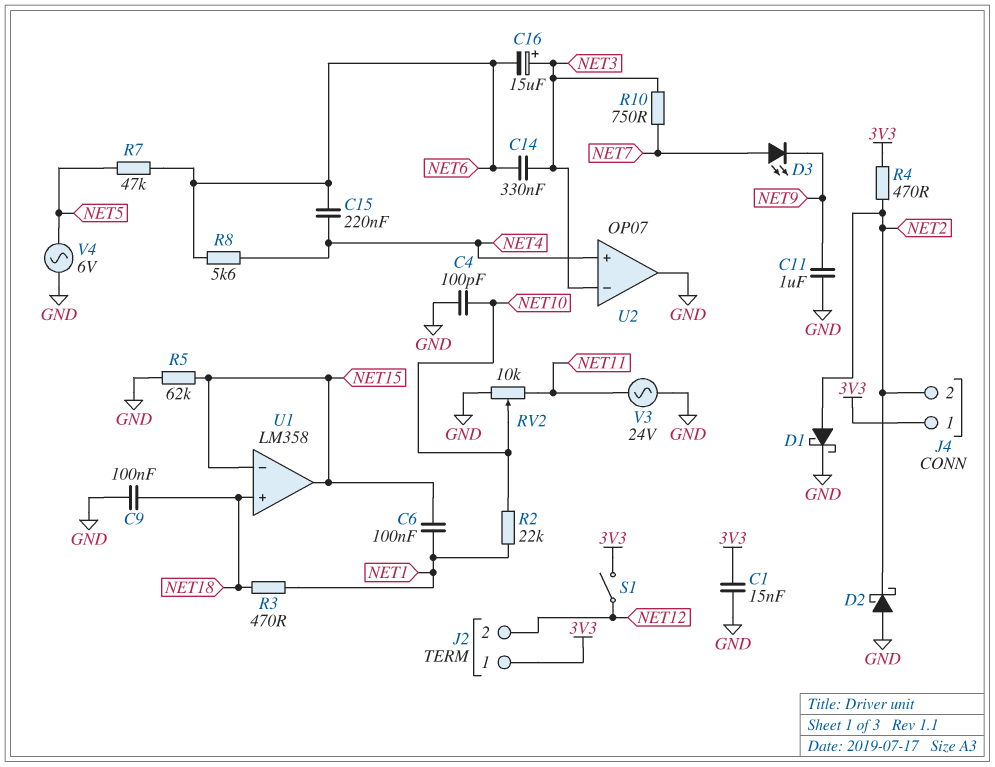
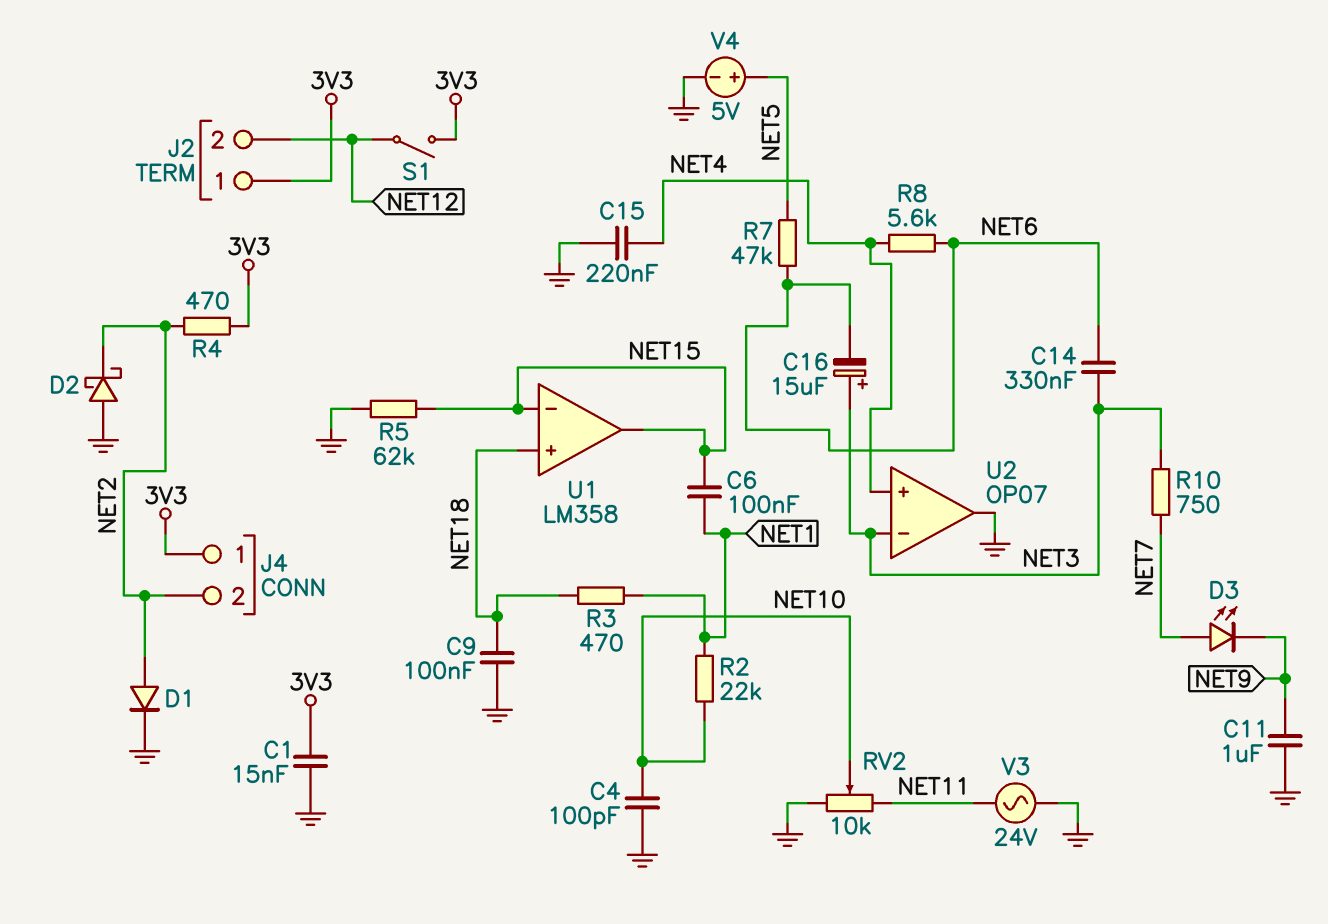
C15: 220nF (NET4, NET6) -> 220nF (GND, NET4)
D1: schottky (A NET2, K GND) -> diode (A NET2, K GND)
V4: AC 6V (GND, NET5) -> 5V (plus NET5, minus GND)

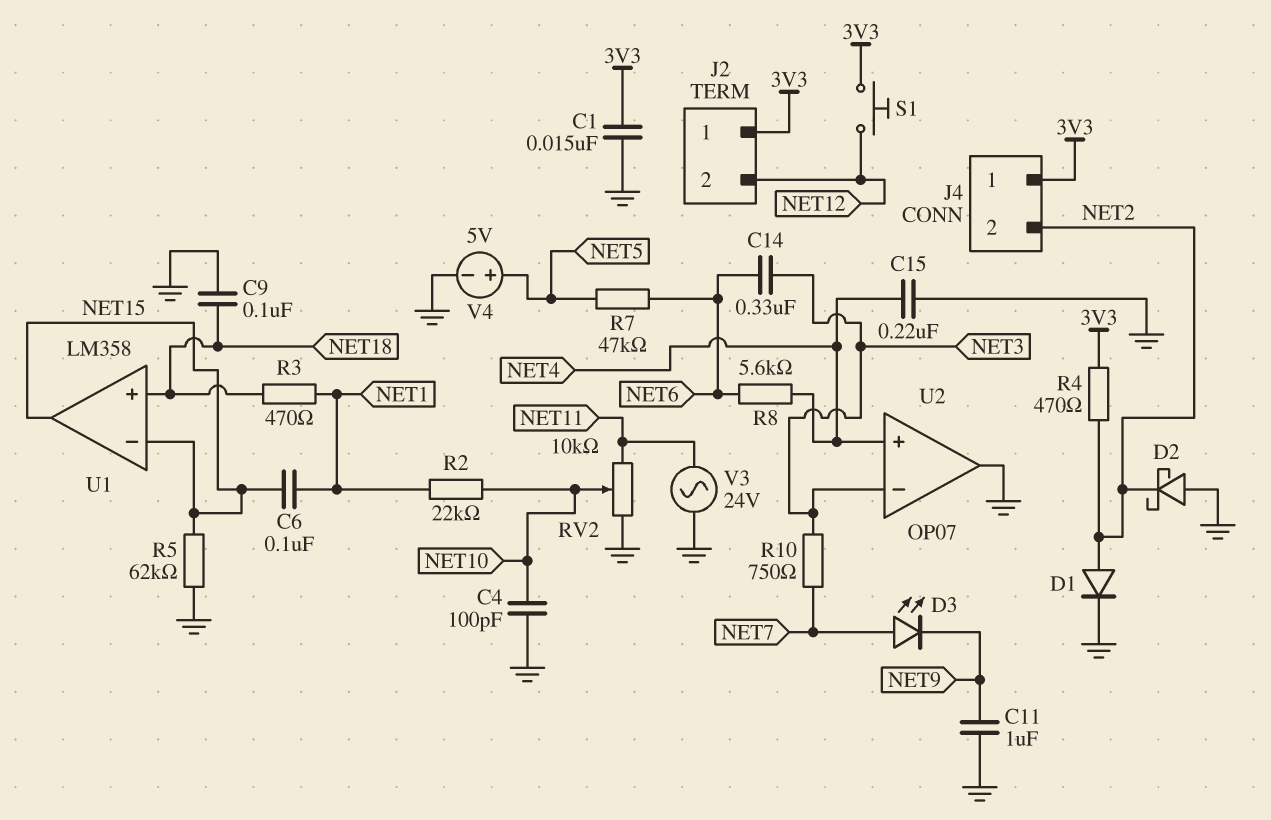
C16: 15uF (plus NET3, minus NET6) -> none
S1: switch (3V3, NET12) -> button (3V3, NET12)

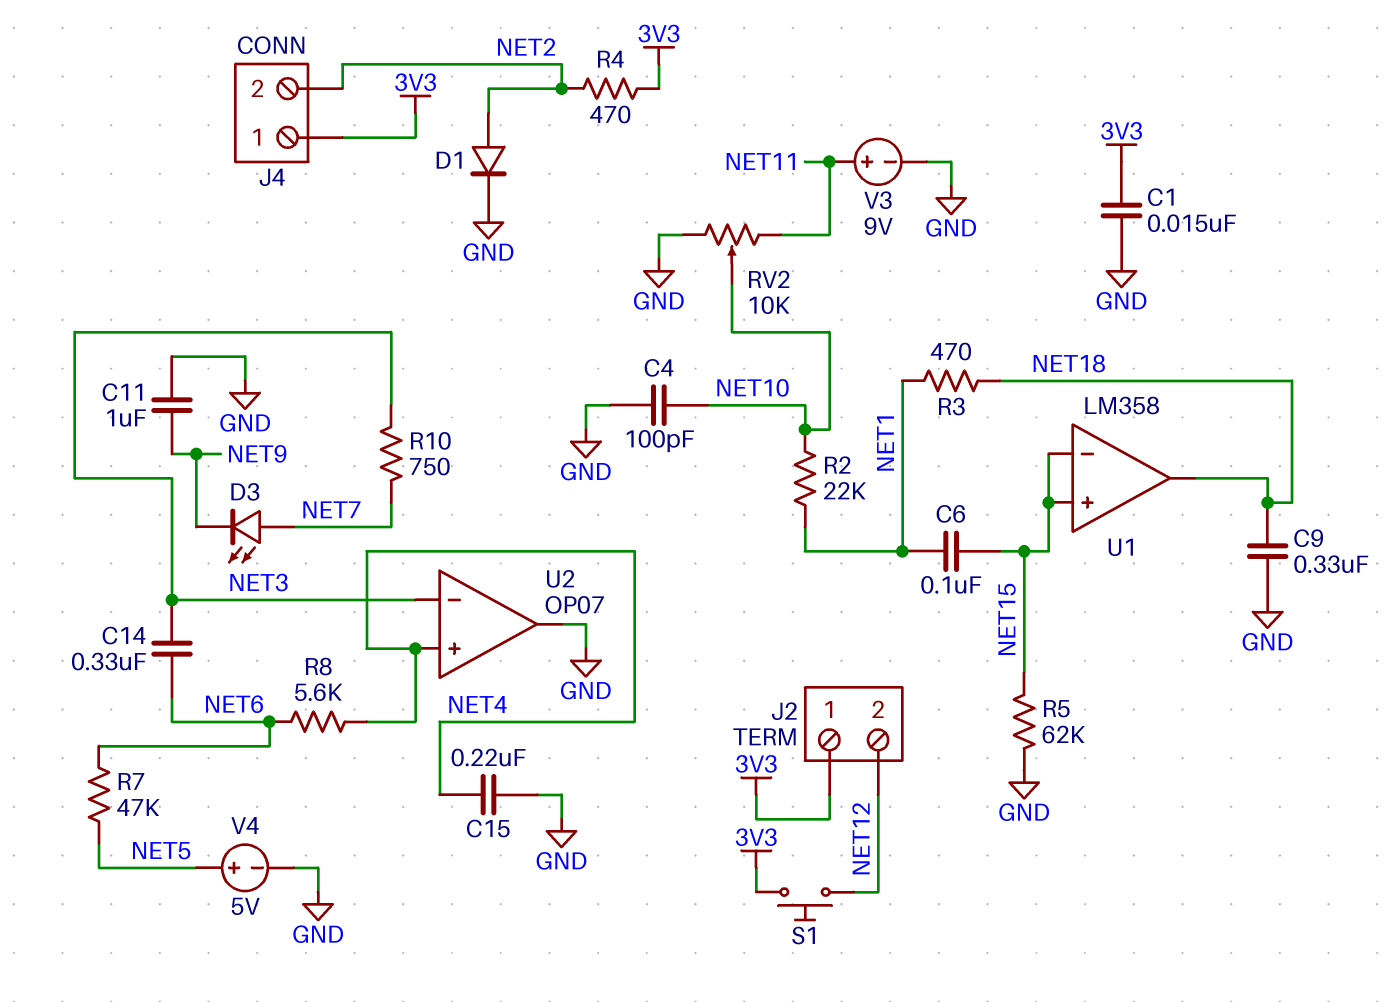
C9: 100nF (GND, NET18) -> 330nF (GND, NET18)
D2: schottky (A GND, K NET2) -> none
U1 pin in+: NET18 -> NET15
U1 pin out: NET15 -> NET18
V3: AC 24V (GND, NET11) -> 9V (plus NET11, minus GND)

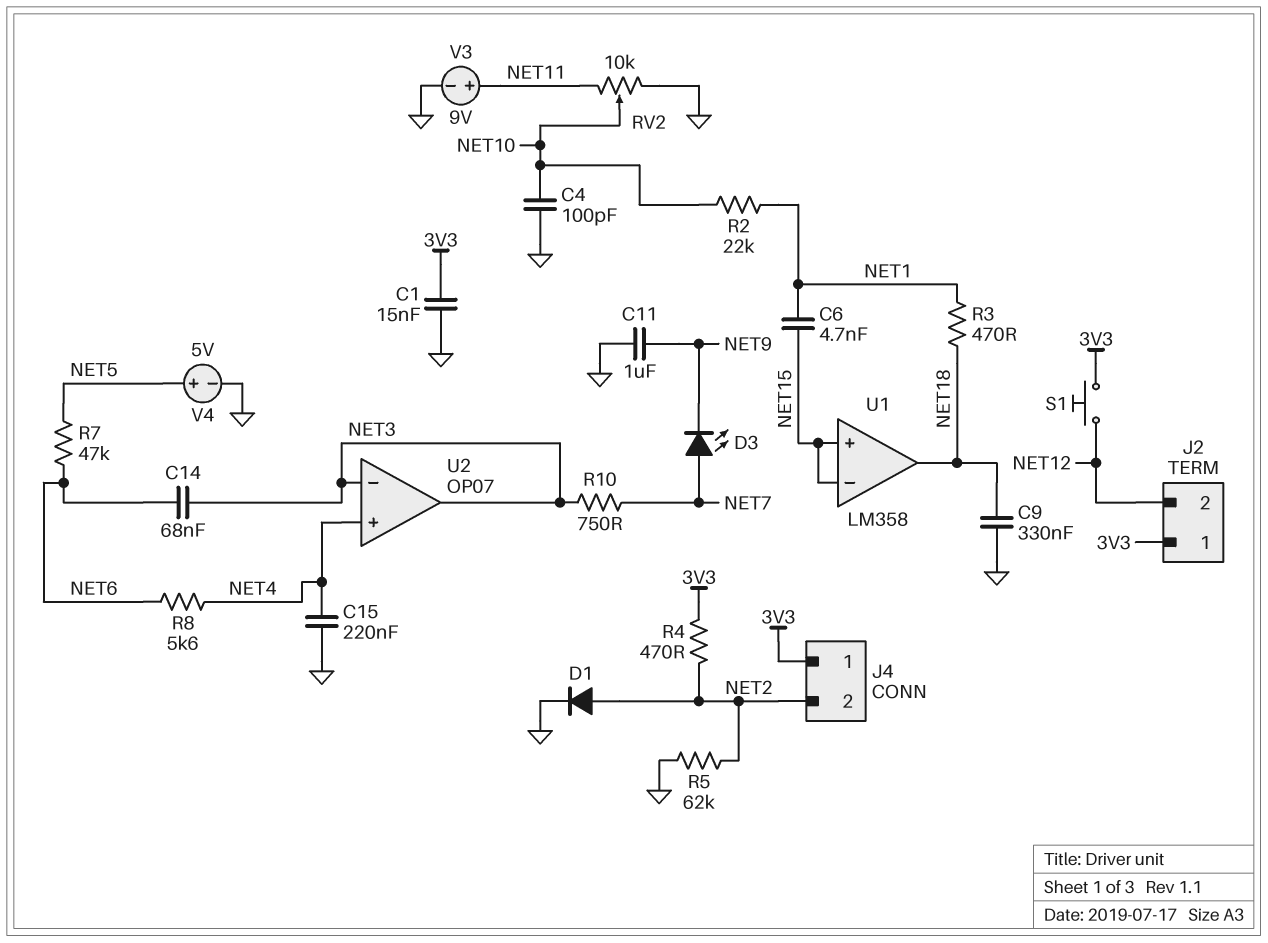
C6: 100nF (NET1, NET15) -> 4.7nF (NET1, NET15)
C14: 330nF (NET3, NET6) -> 68nF (NET3, NET6)
R5: 62k (GND, NET15) -> 62k (GND, NET2)
U2 pin out: GND -> NET3

